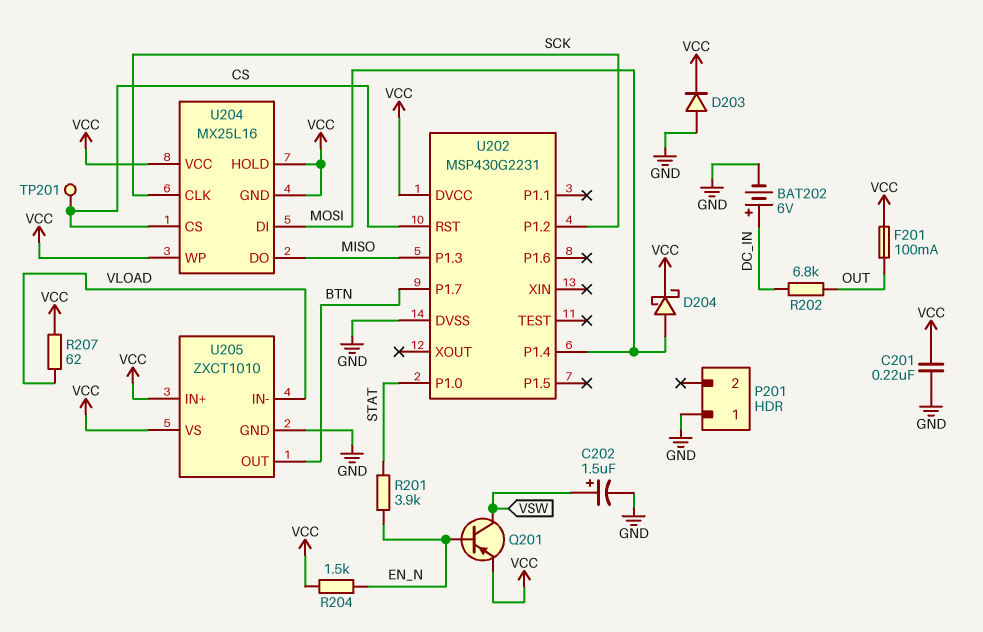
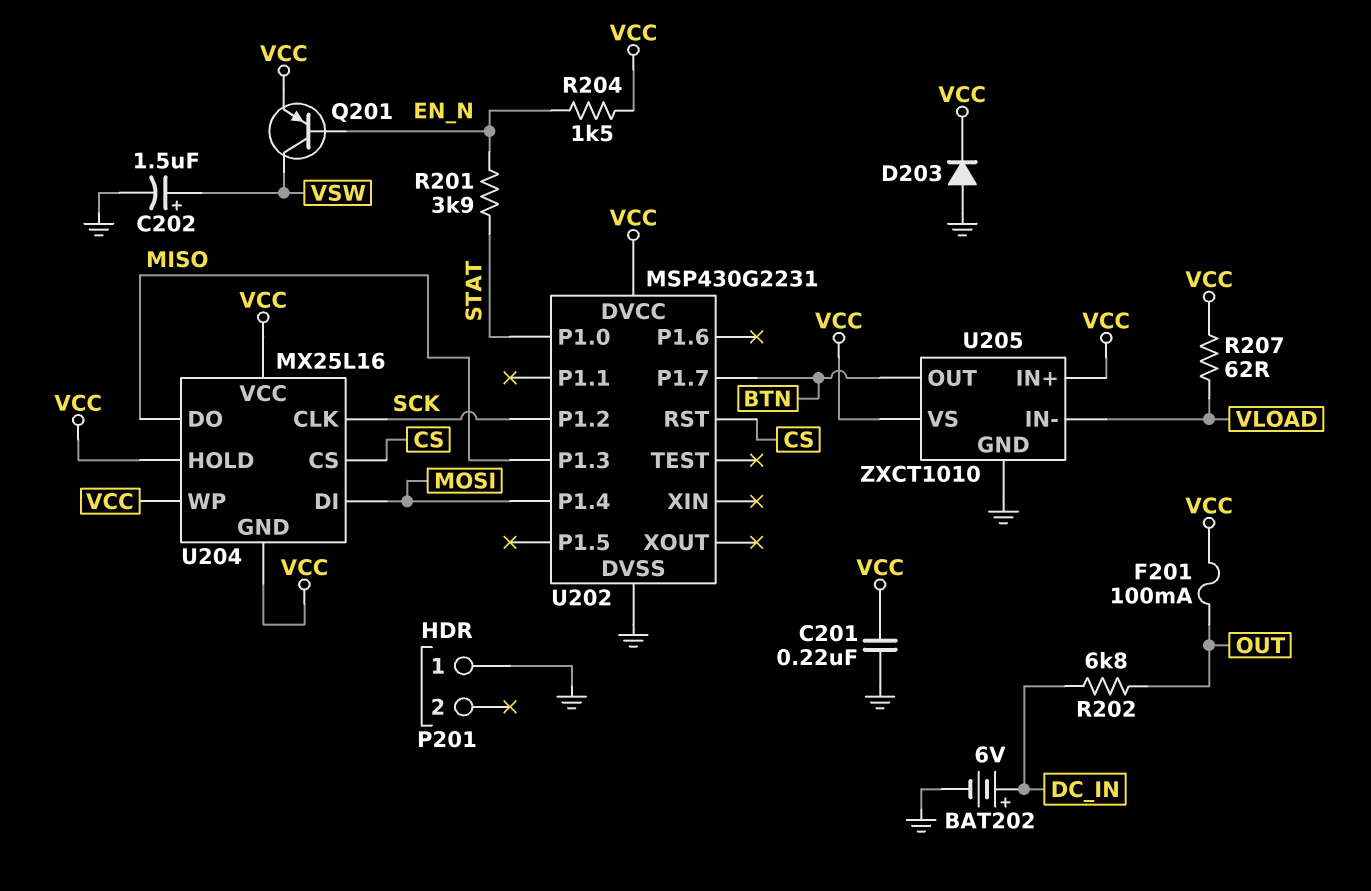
D204: schottky (A MOSI, K VCC) -> none
TP201: test point (CS) -> none

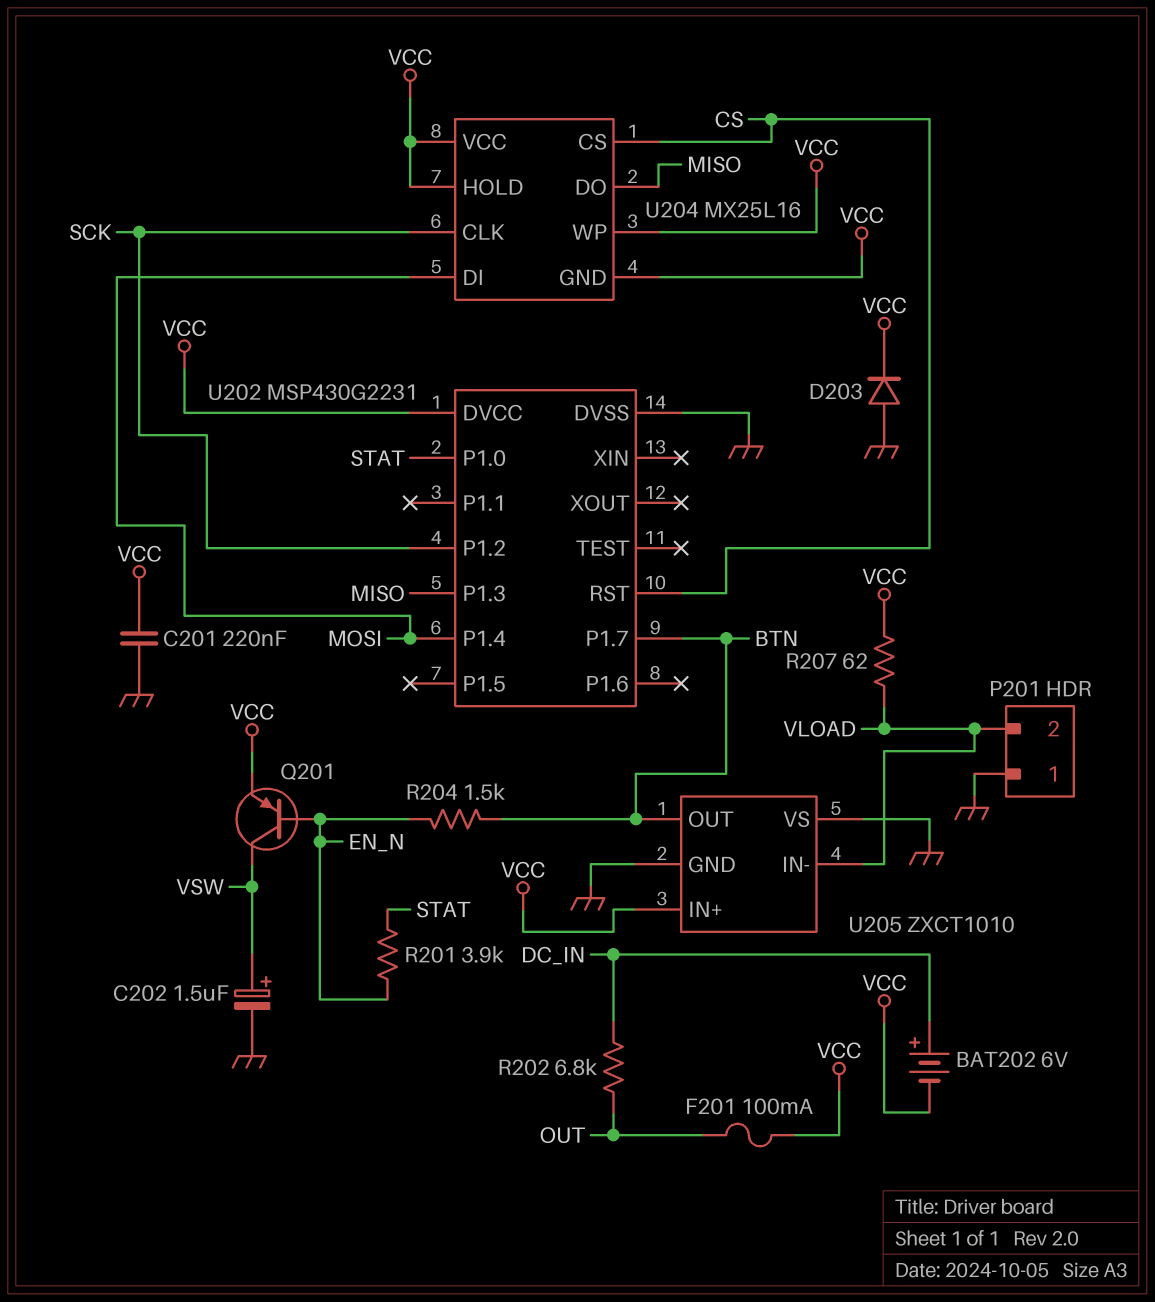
BAT202: 6V (plus DC_IN, minus GND) -> 6V (plus DC_IN, minus VCC)
P201 pin 2: none -> VLOAD
R204: 1.5k (EN_N, VCC) -> 1.5k (BTN, EN_N)
U205 pin VS: VCC -> GND

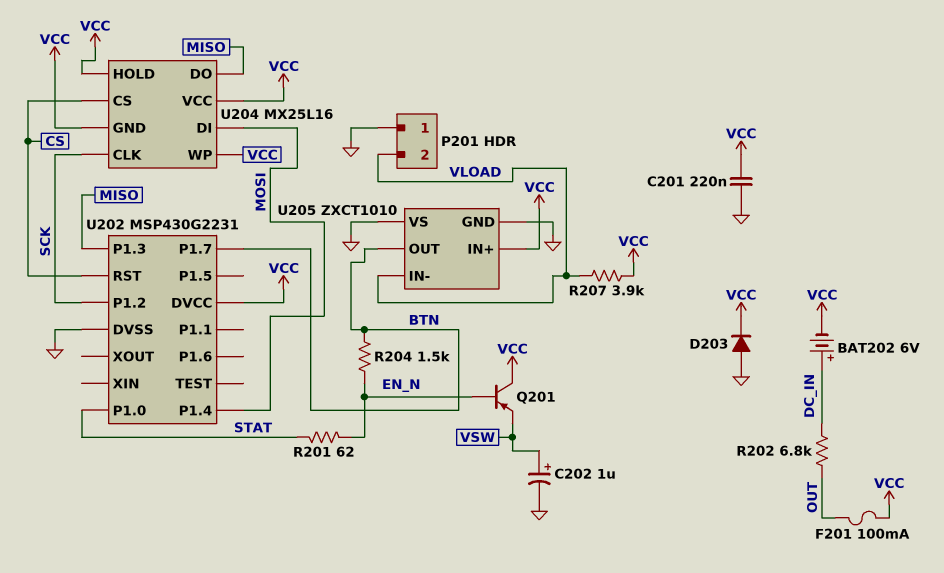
C202: 1.5uF (plus VSW, minus GND) -> 1uF (plus VSW, minus GND)
Q201: PNP (B EN_N, C VSW, E VCC) -> PNP (B EN_N, C VCC, E VSW)
R201: 3.9k (EN_N, STAT) -> 62 (EN_N, STAT)
R207: 62 (VCC, VLOAD) -> 3.9k (VCC, VLOAD)

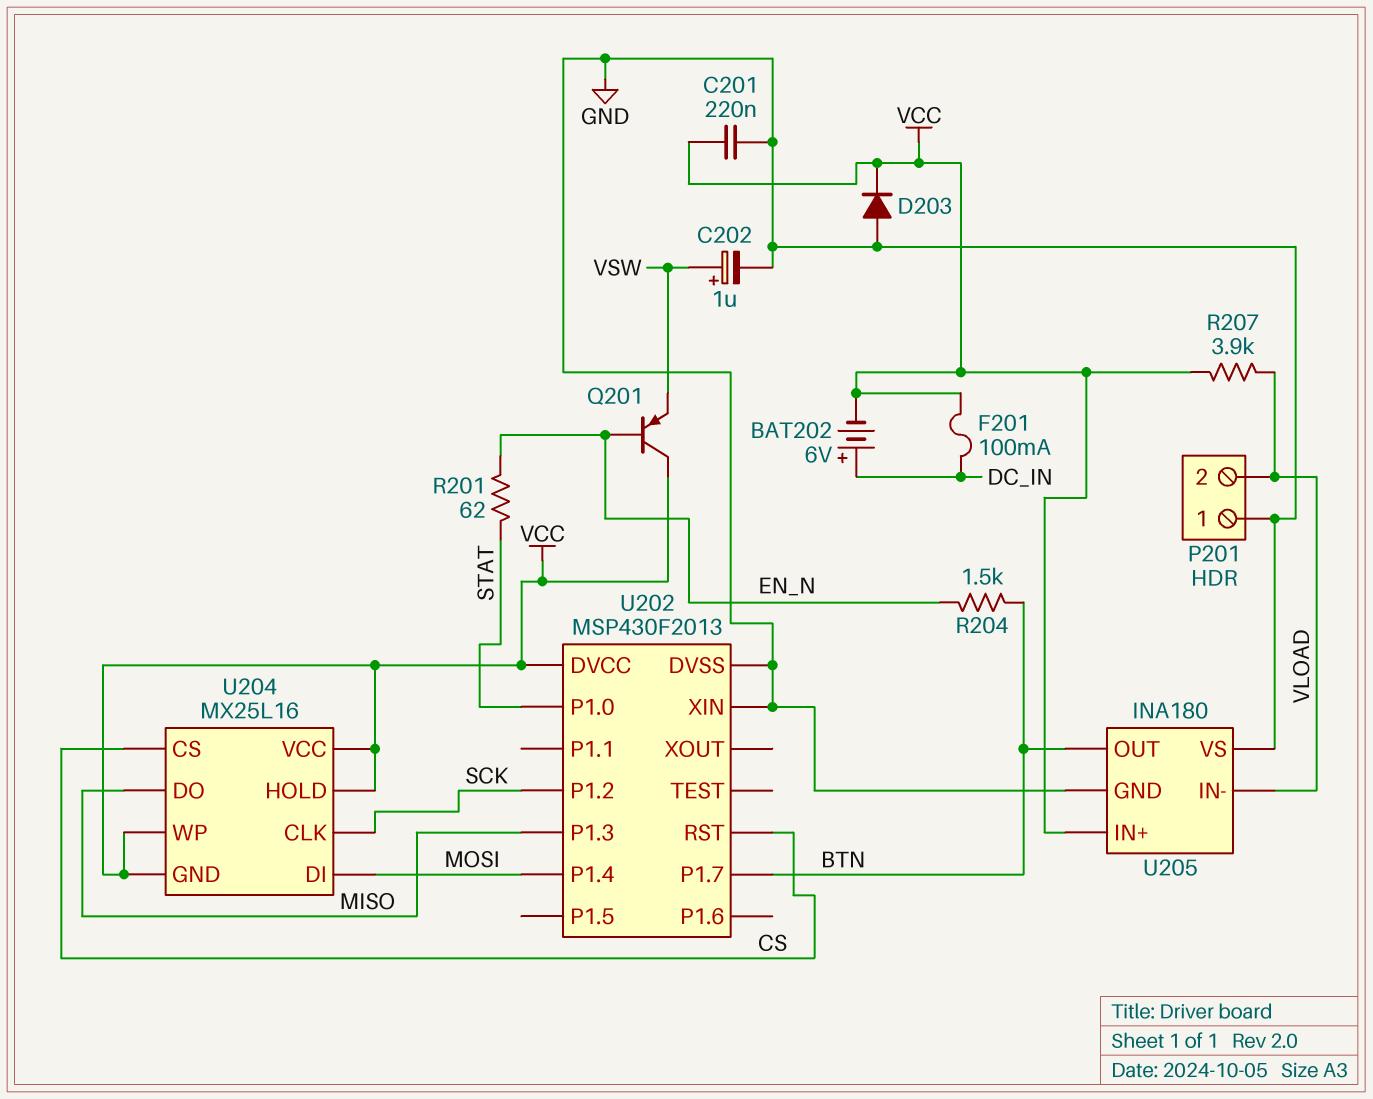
F201: 100mA (OUT, VCC) -> 100mA (DC_IN, VCC)
R202: 6.8k (DC_IN, OUT) -> none
U202: MSP430G2231 -> MSP430F2013
U202 pin XIN: none -> GND
U205: ZXCT1010 -> INA180

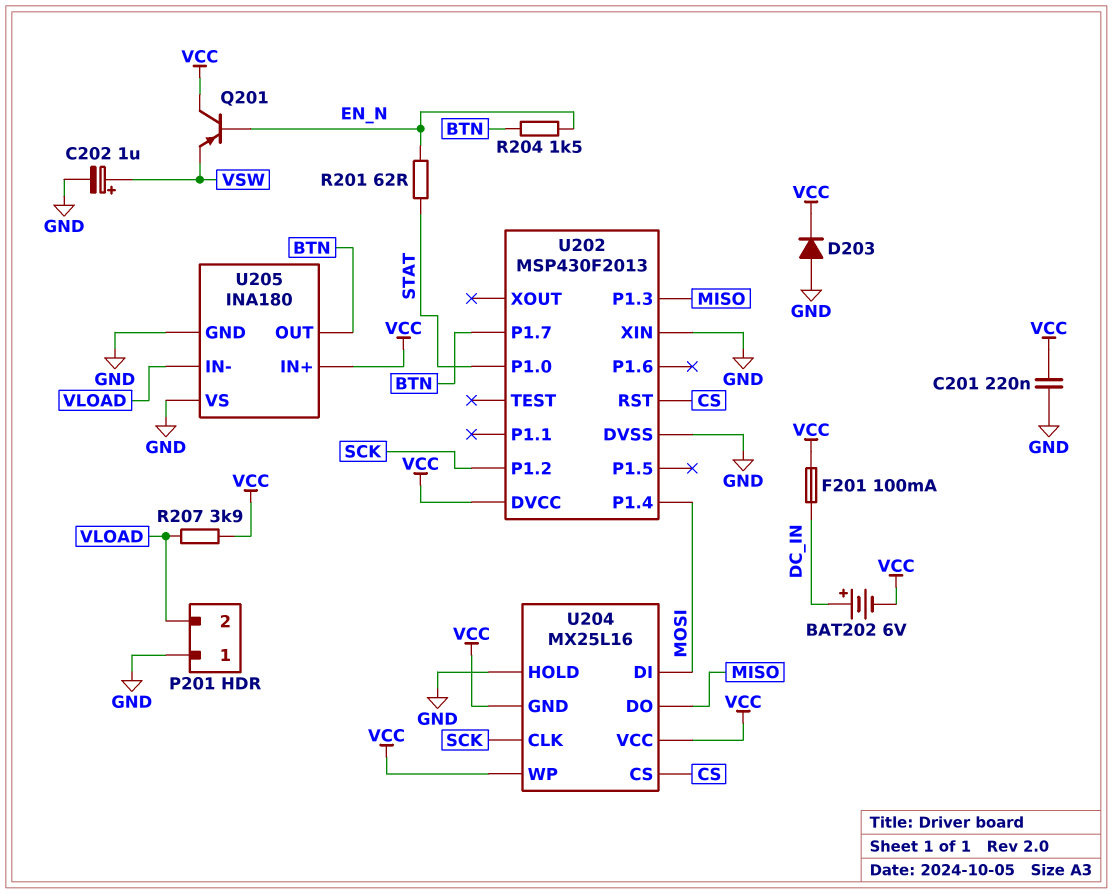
U204 pin HOLD: VCC -> GND

